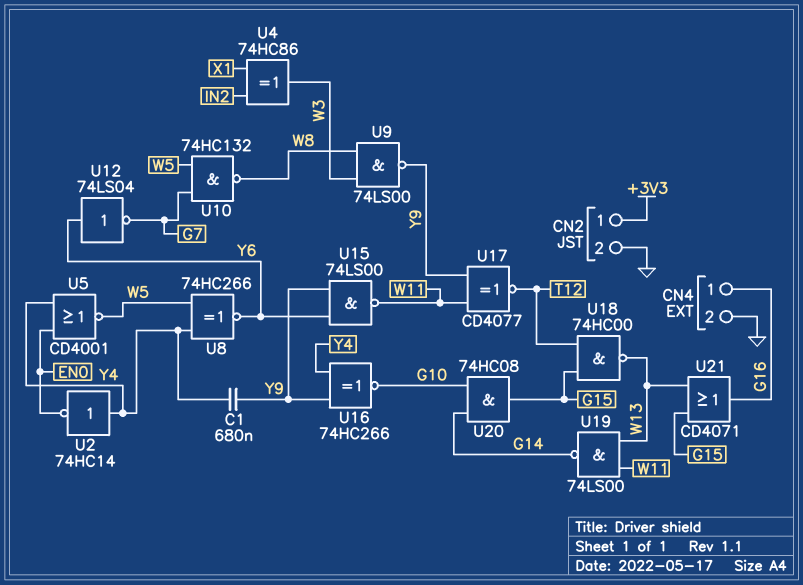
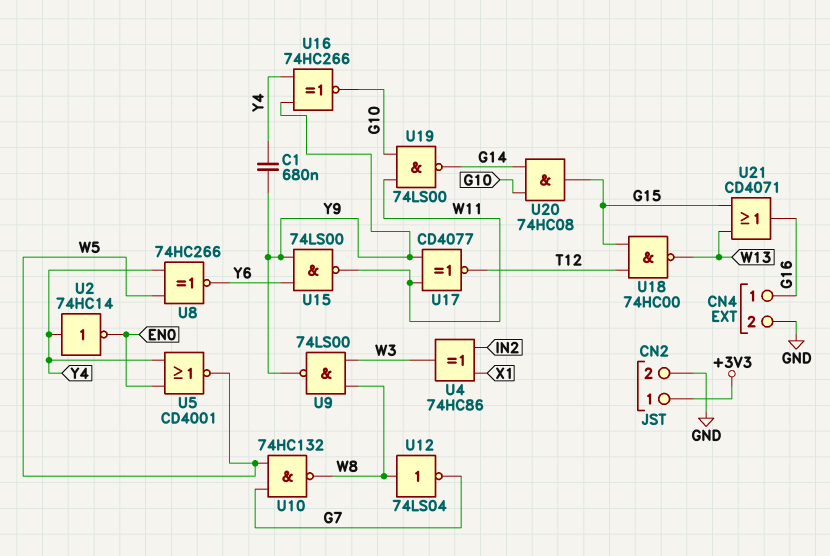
U12: NOT 74LS04 (in Y6, out G7) -> NOT 74LS04 (in W8, out G7)
U19: NAND 74LS00 (in W11, in W13, out G14) -> NAND 74LS00 (in G10, in W11, out G14)

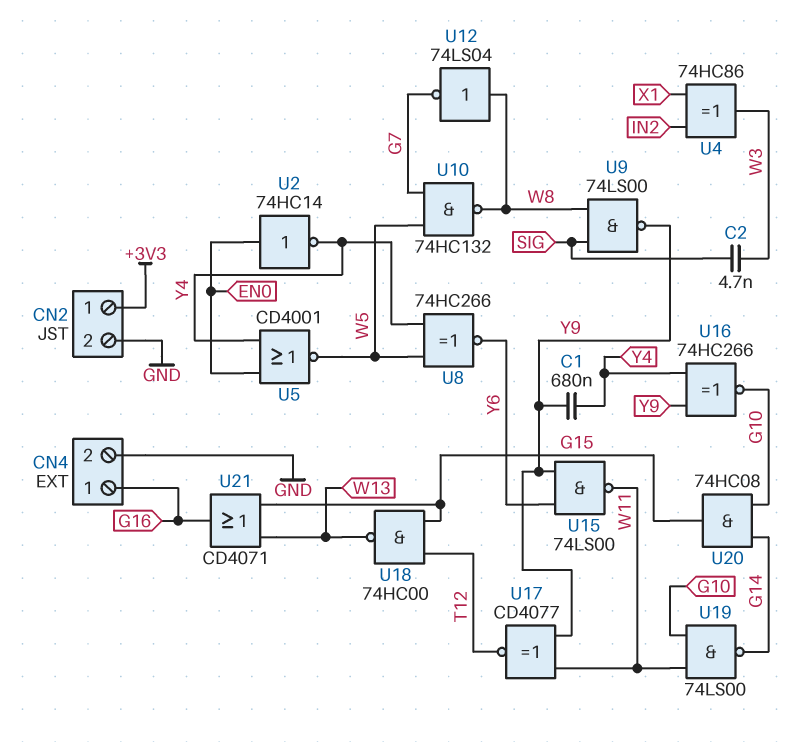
C2: none -> 4.7nF (SIG, W3)
U2: NOT 74HC14 (in Y4, out EN0) -> NOT 74HC14 (in EN0, out Y4)
U9: NAND 74LS00 (in W3, in W8, out Y9) -> NAND 74LS00 (in SIG, in W8, out Y9)

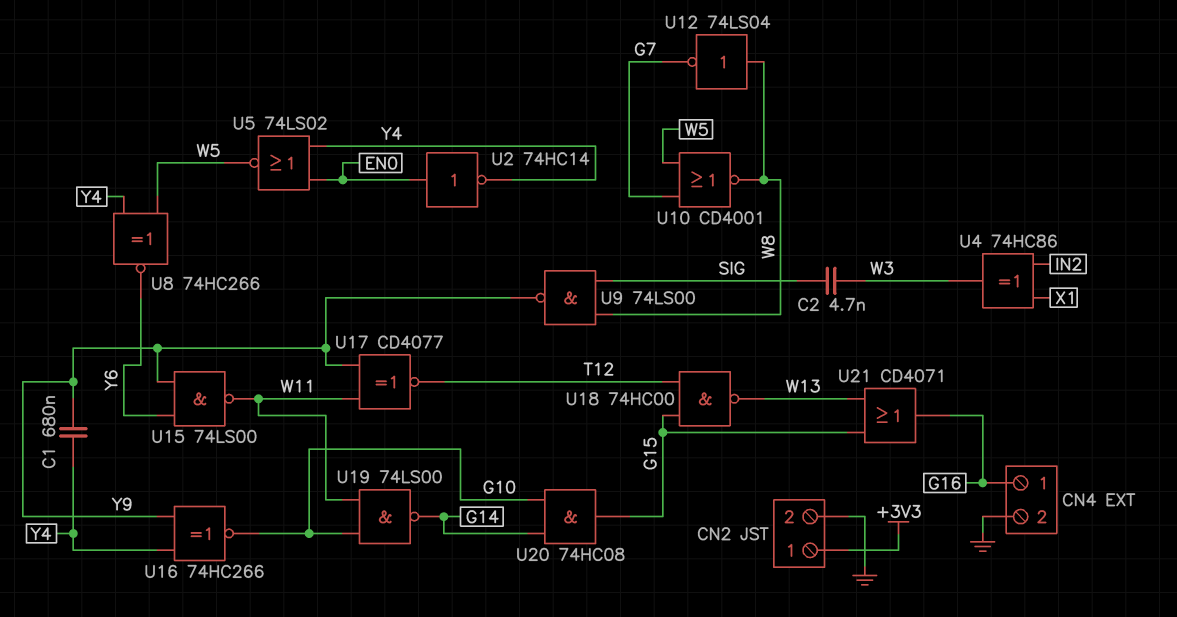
U5: NOR CD4001 (in EN0, in Y4, out W5) -> NOR 74LS02 (in EN0, in Y4, out W5)
U10: NAND 74HC132 (in G7, in W5, out W8) -> NOR CD4001 (in G7, in W5, out W8)

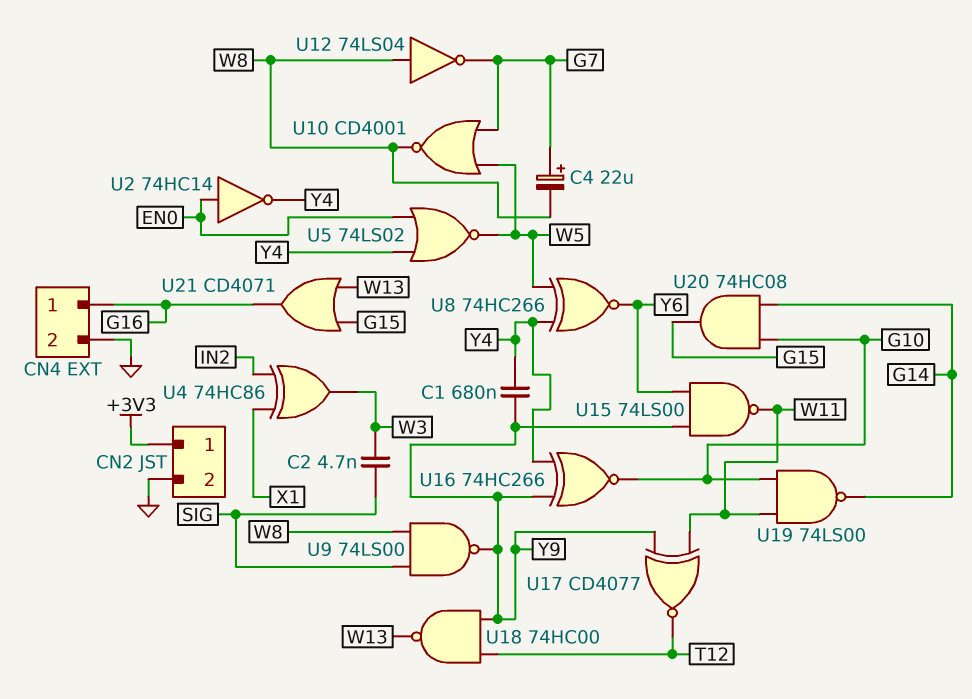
C4: none -> 22uF (plus G7, minus W8)
U18: NAND 74HC00 (in G15, in T12, out W13) -> NAND 74HC00 (in T12, in Y9, out W13)

